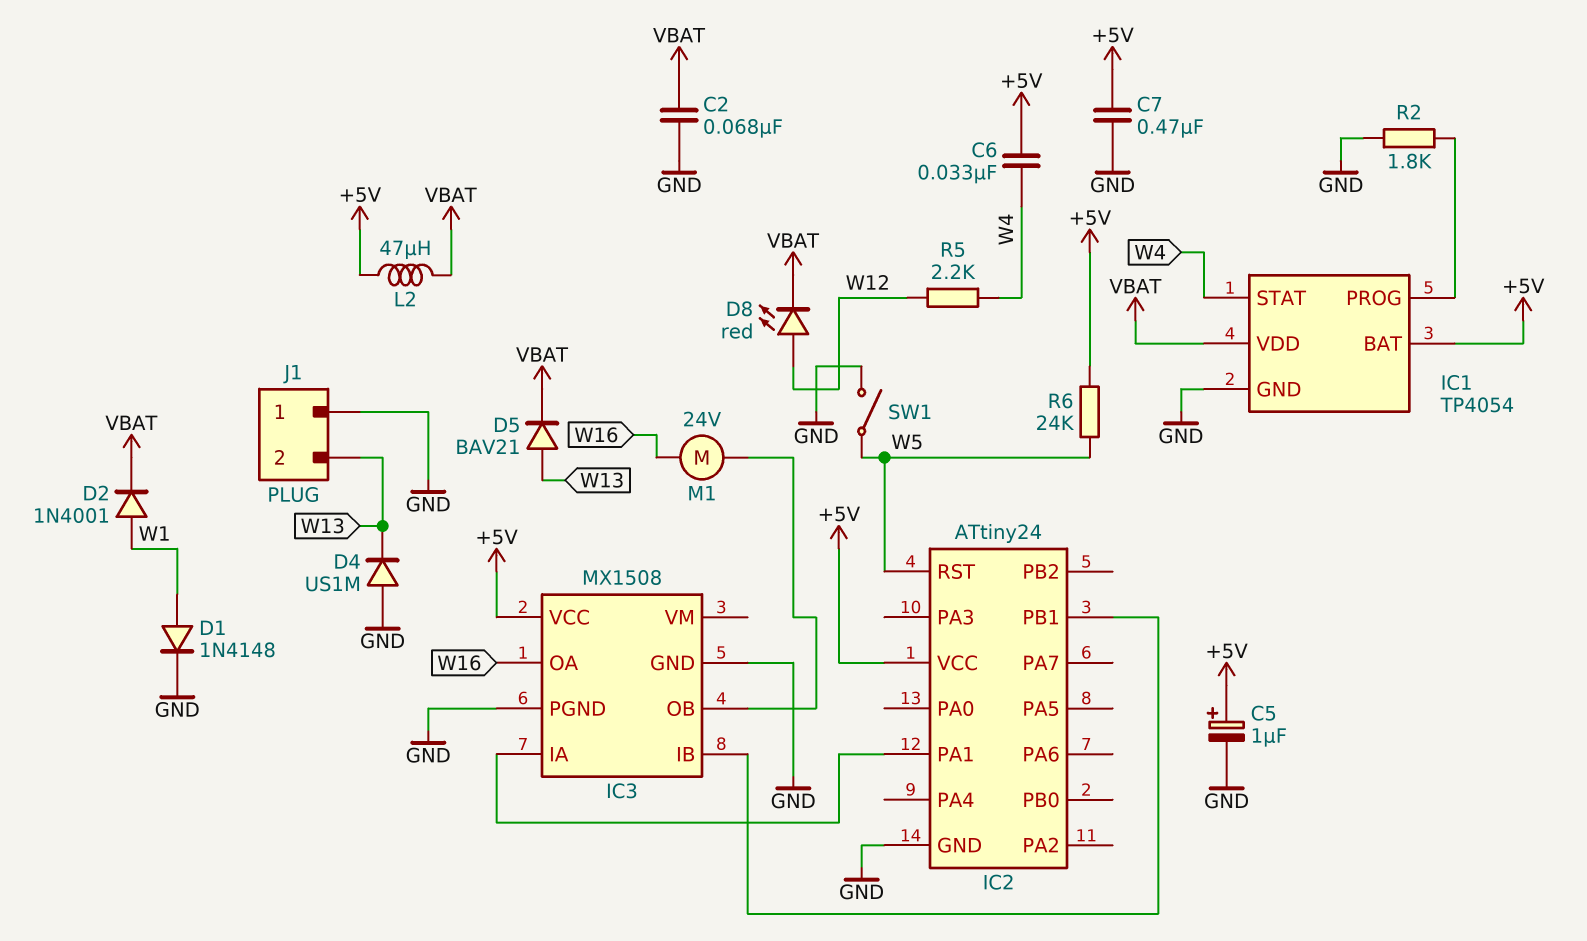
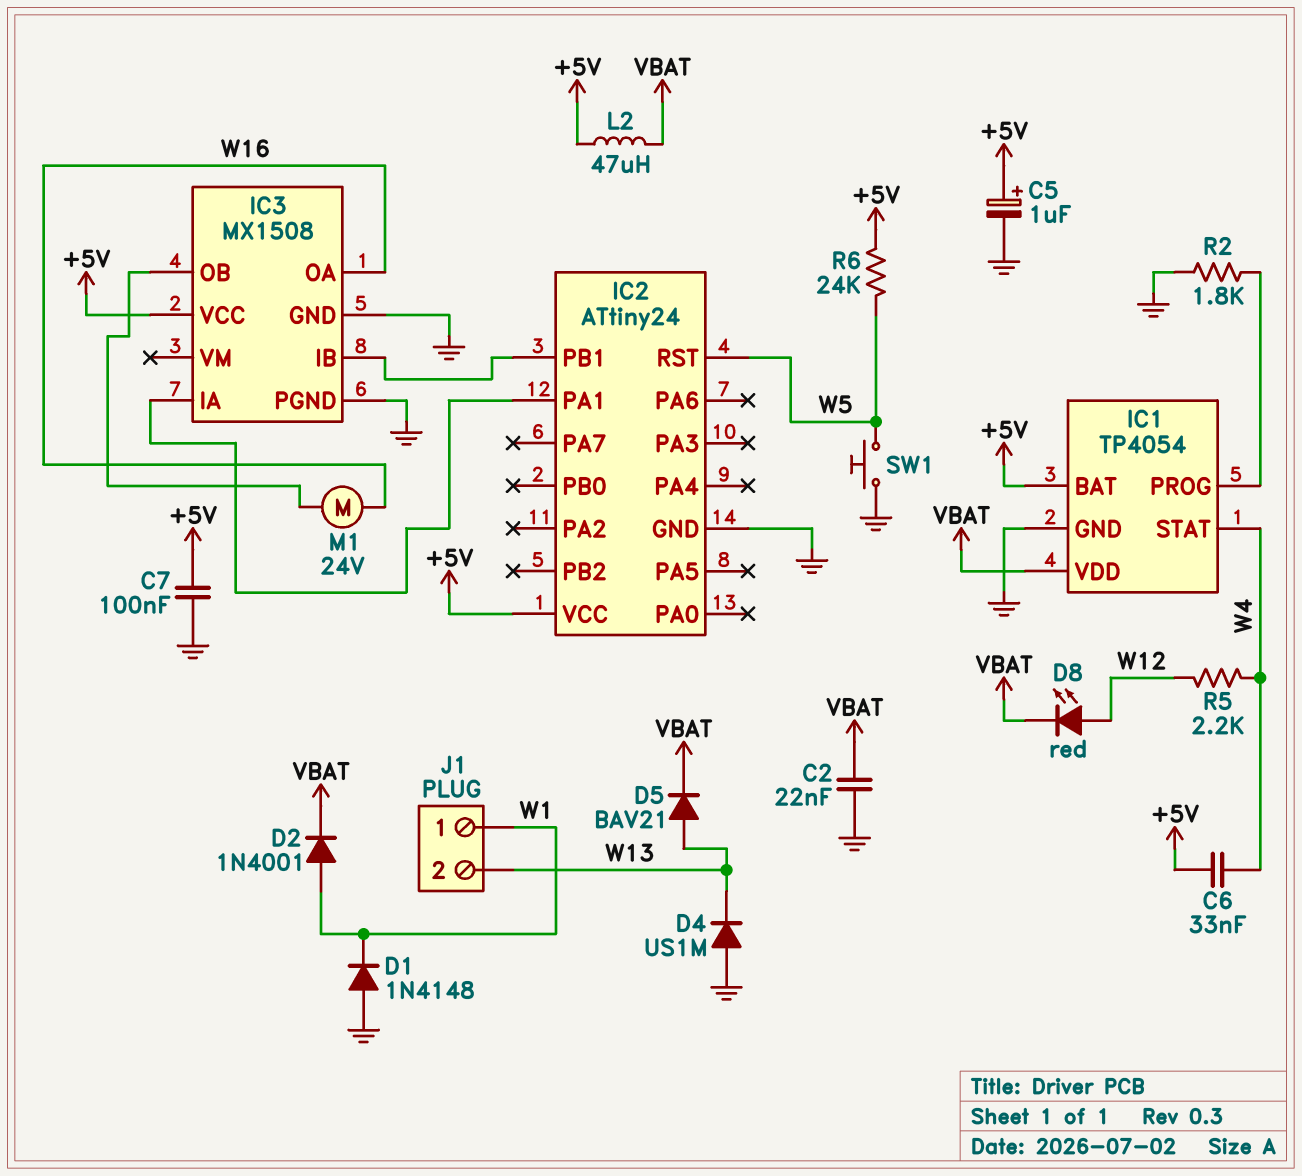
C2: 68nF (GND, VBAT) -> 22nF (GND, VBAT)
C7: 470nF (+5V, GND) -> 100nF (+5V, GND)
D1: diode 1N4148 (A W1, K GND) -> diode 1N4148 (A GND, K W1)
J1 pin 1: GND -> W1
SW1: switch (GND, W5) -> button (GND, W5)

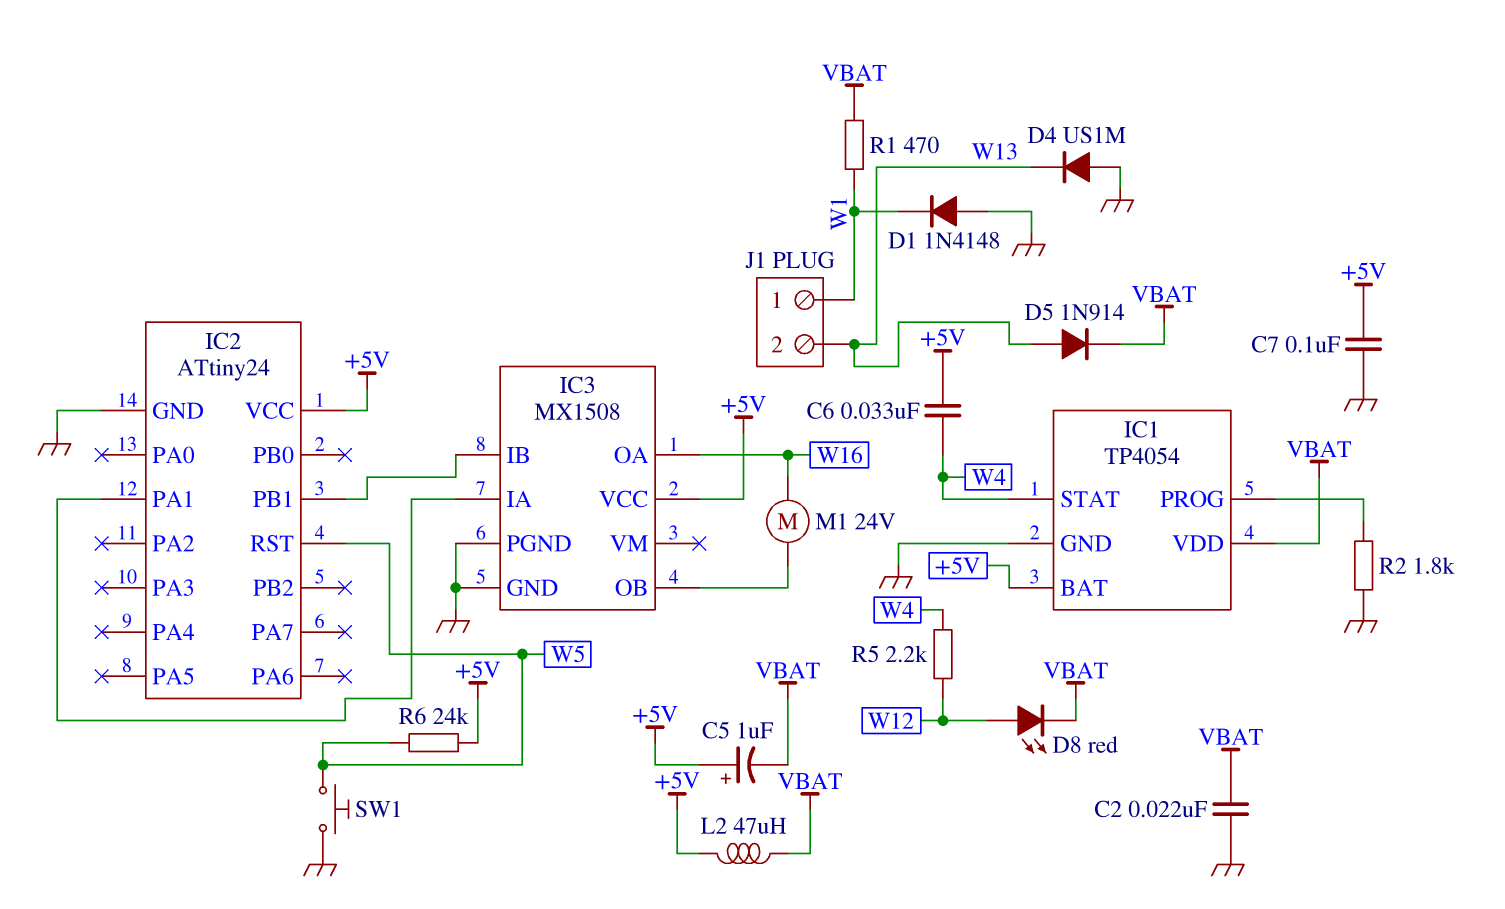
C5: 1uF (plus +5V, minus GND) -> 1uF (plus +5V, minus VBAT)
D2: diode 1N4001 (A W1, K VBAT) -> none
D5: diode BAV21 (A W13, K VBAT) -> diode 1N914 (A W13, K VBAT)
R1: none -> 470 (VBAT, W1)

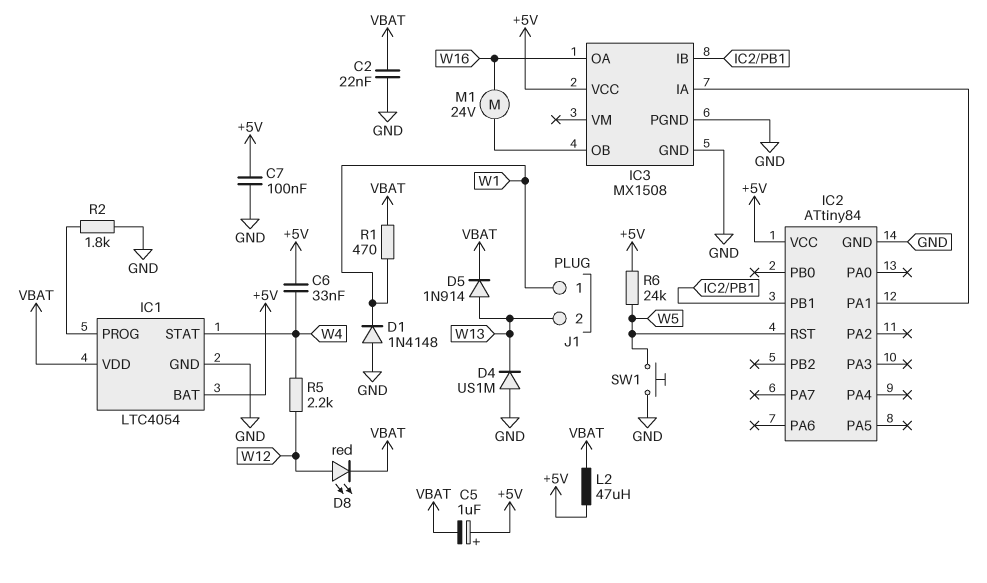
IC1: TP4054 -> LTC4054
IC2: ATtiny24 -> ATtiny84

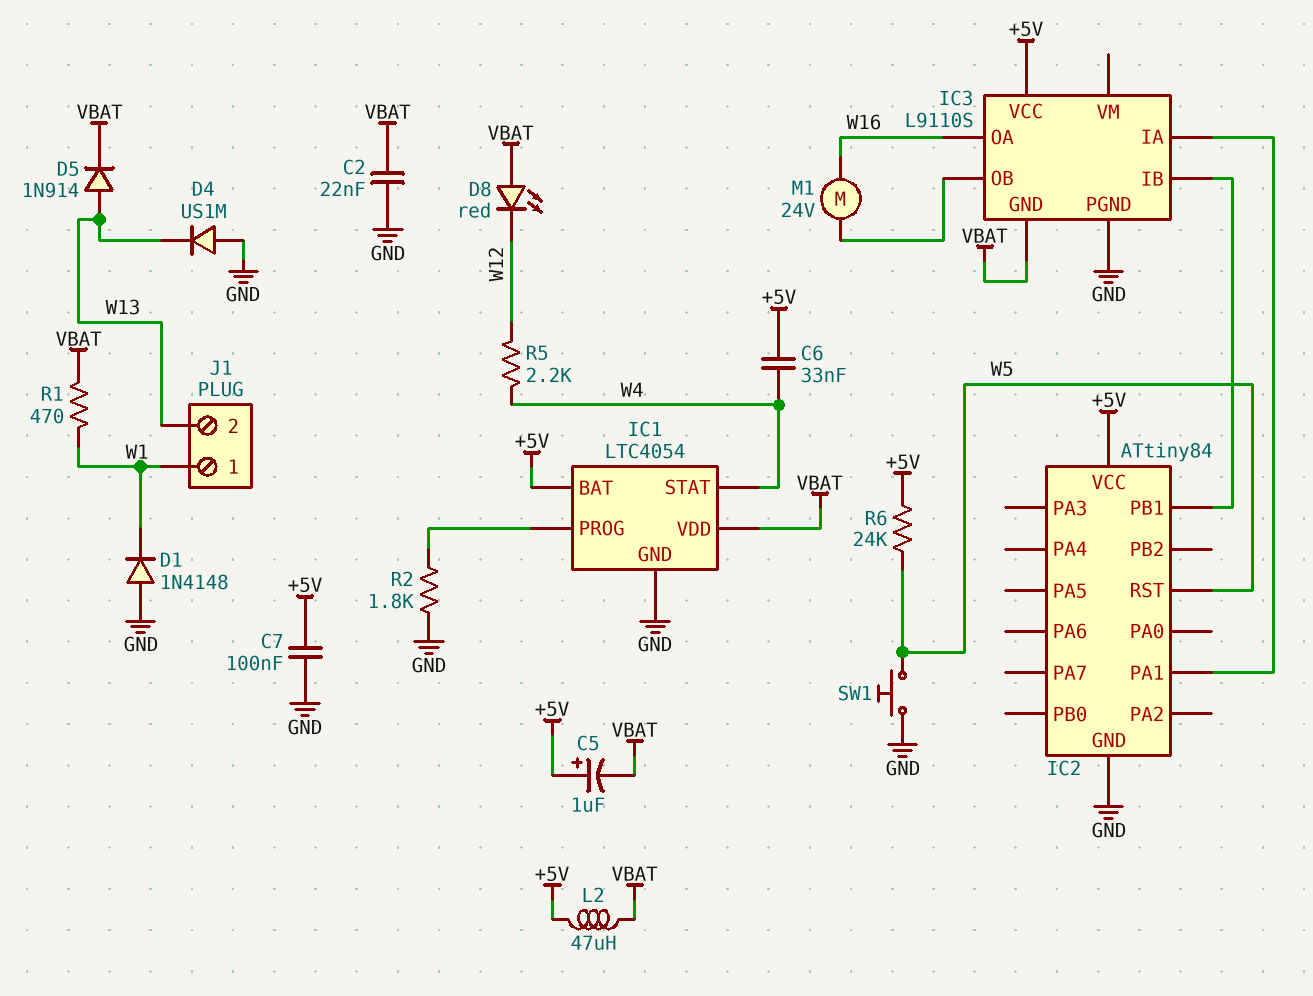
D8: LED red (A W12, K VBAT) -> LED red (A VBAT, K W12)
IC3: MX1508 -> L9110S
IC3 pin GND: GND -> VBAT

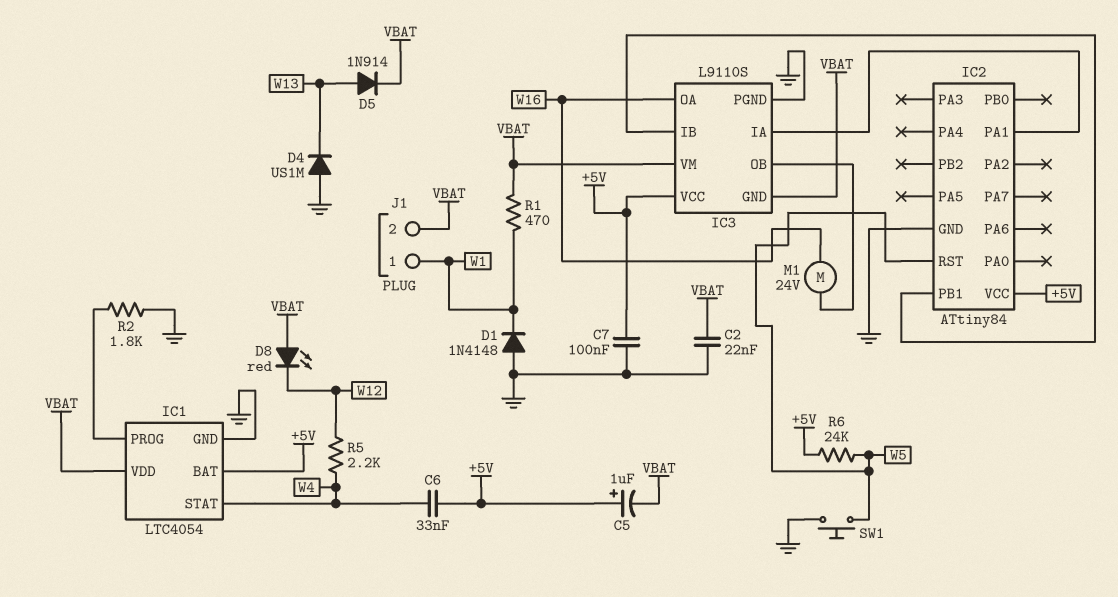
IC3 pin VM: none -> VBAT
J1 pin 2: W13 -> VBAT
L2: 47uH (+5V, VBAT) -> none

